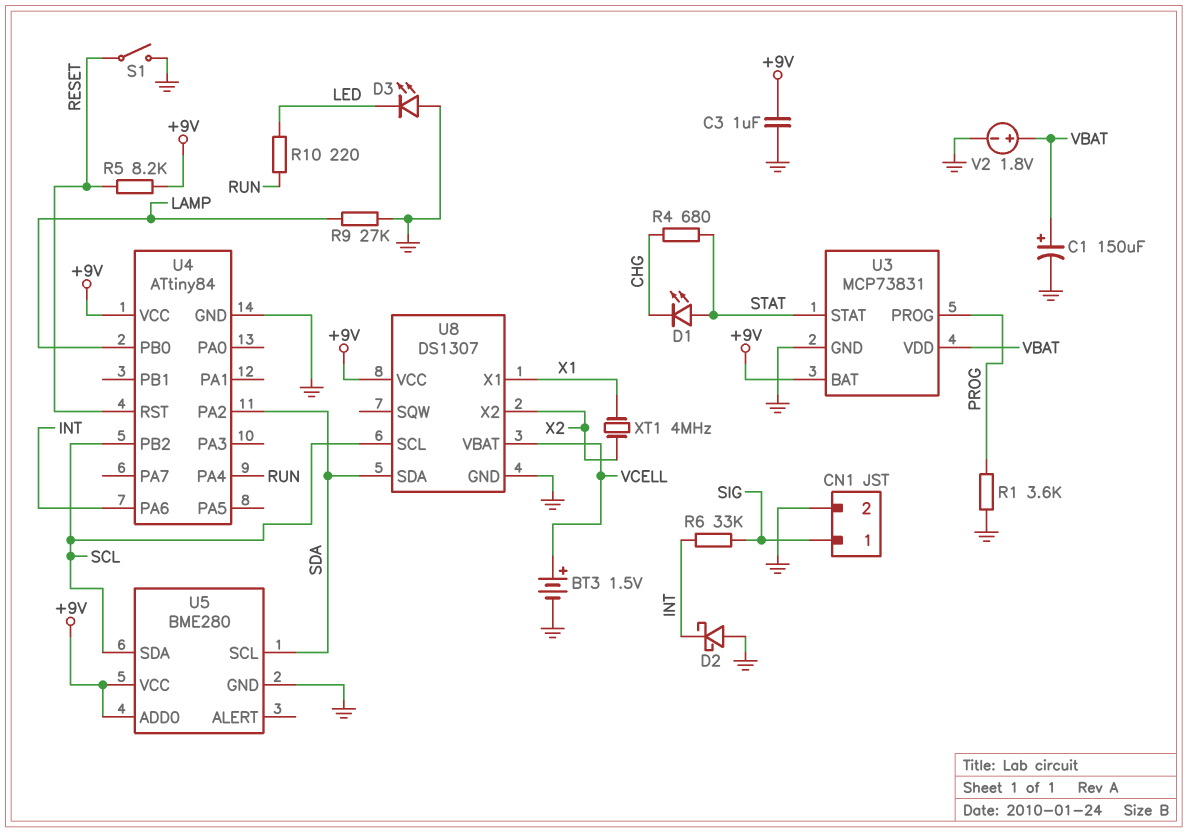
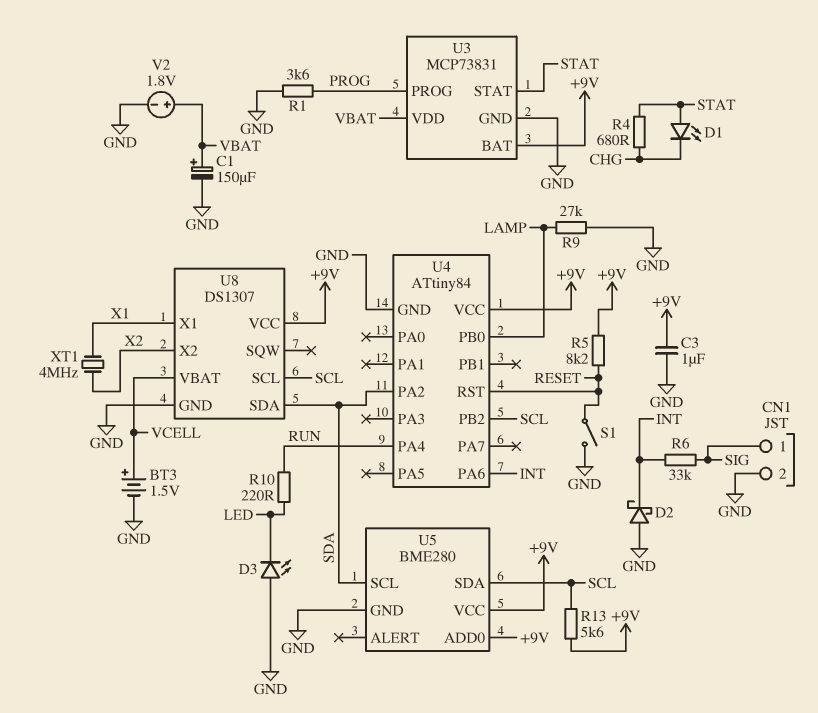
R13: none -> 5.6k (+9V, SCL)

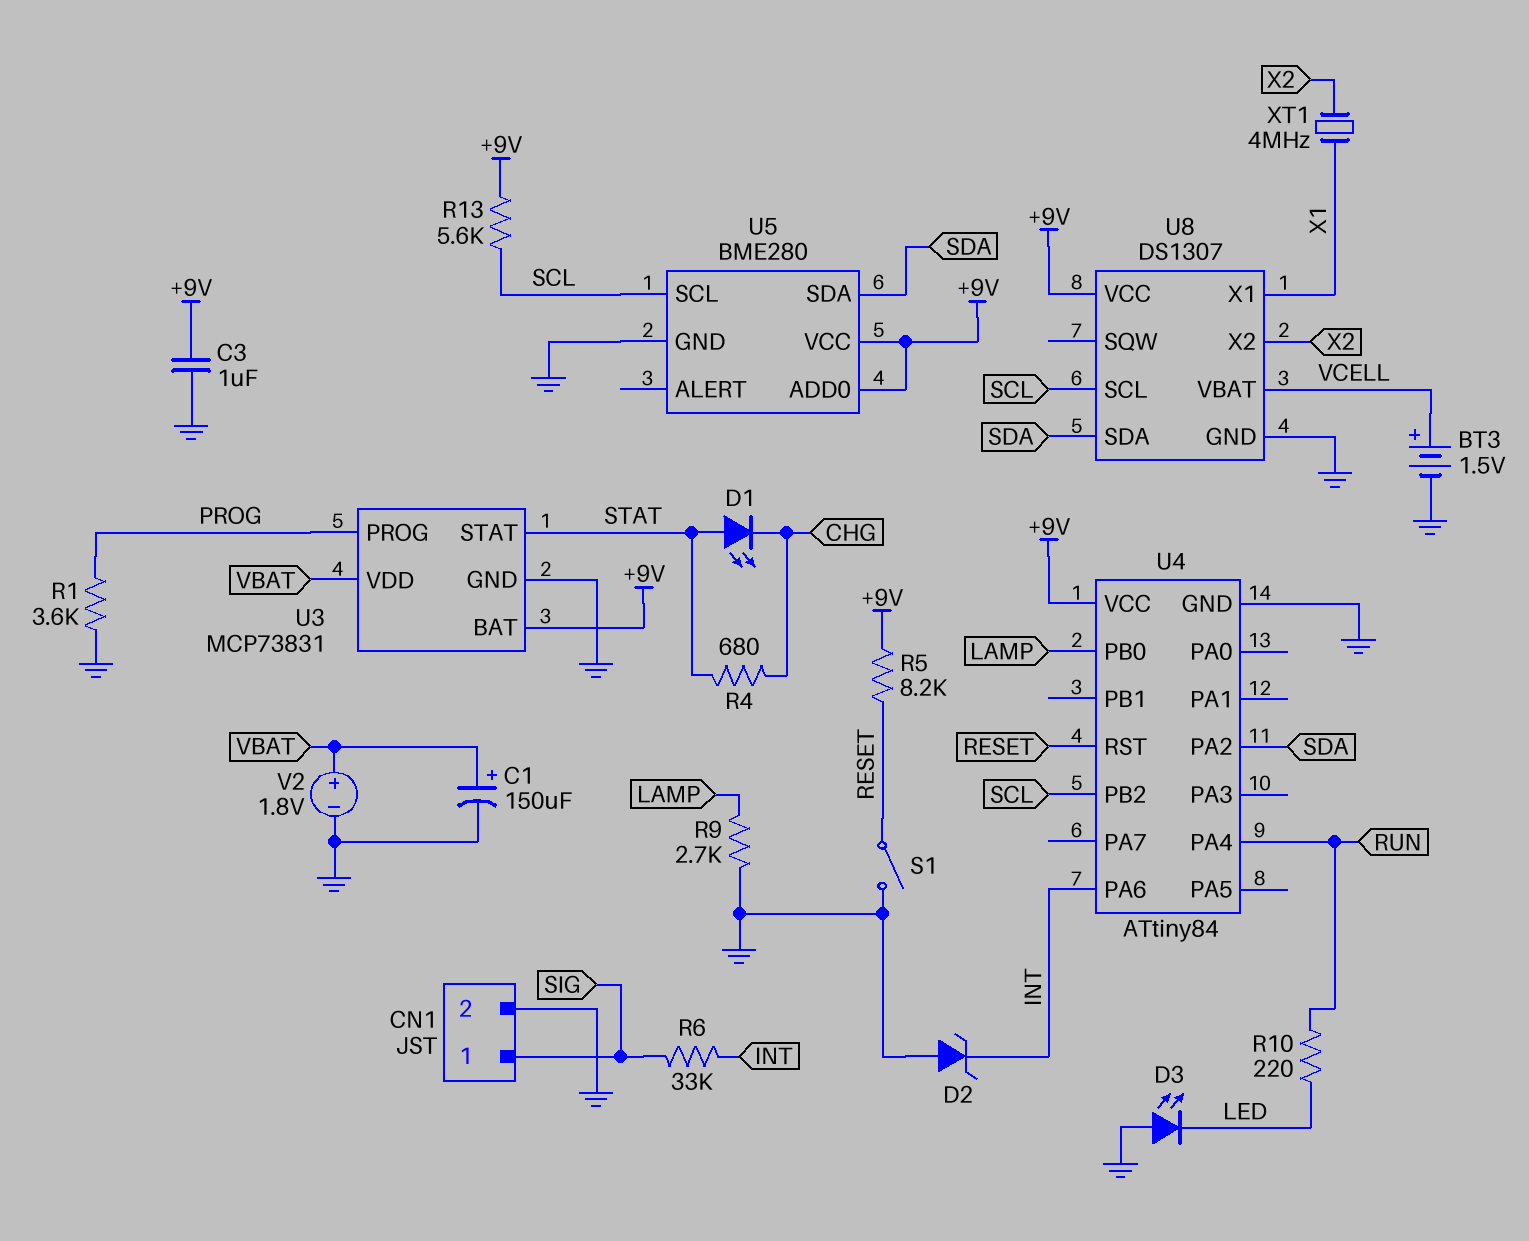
D2: schottky (A GND, K INT) -> zener (A GND, K INT)
R9: 27k (GND, LAMP) -> 2.7k (GND, LAMP)
U5 pin SCL: SDA -> SCL
U5 pin SDA: SCL -> SDA

